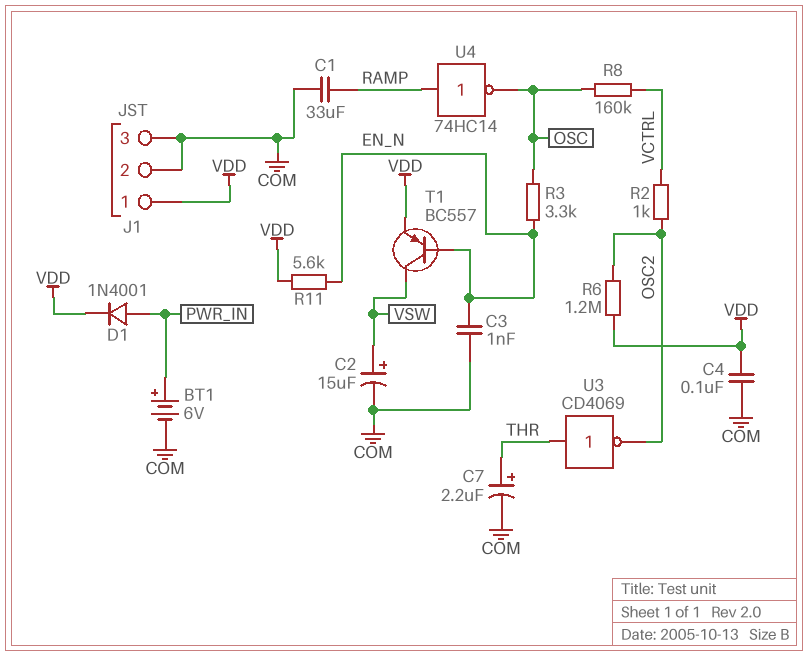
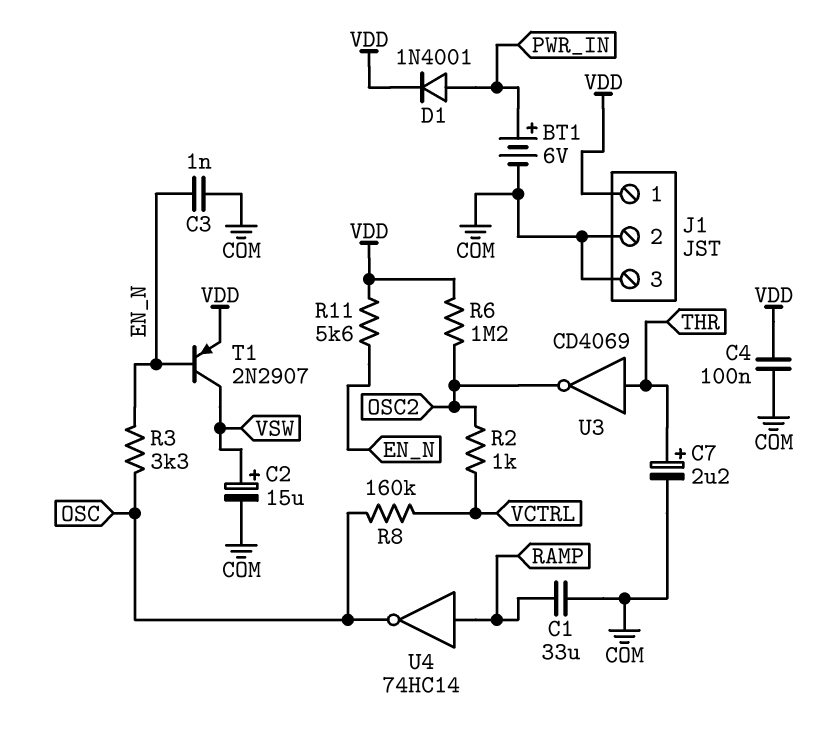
T1: PNP BC557 (B EN_N, C VSW, E VDD) -> PNP 2N2907 (B EN_N, C VSW, E VDD)

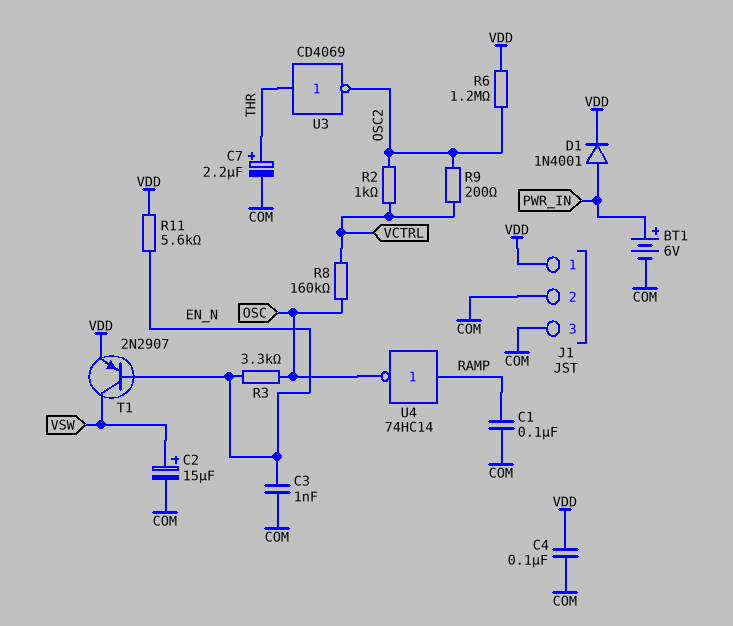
C1: 33uF (COM, RAMP) -> 100nF (COM, RAMP)
R9: none -> 200 (OSC2, VCTRL)

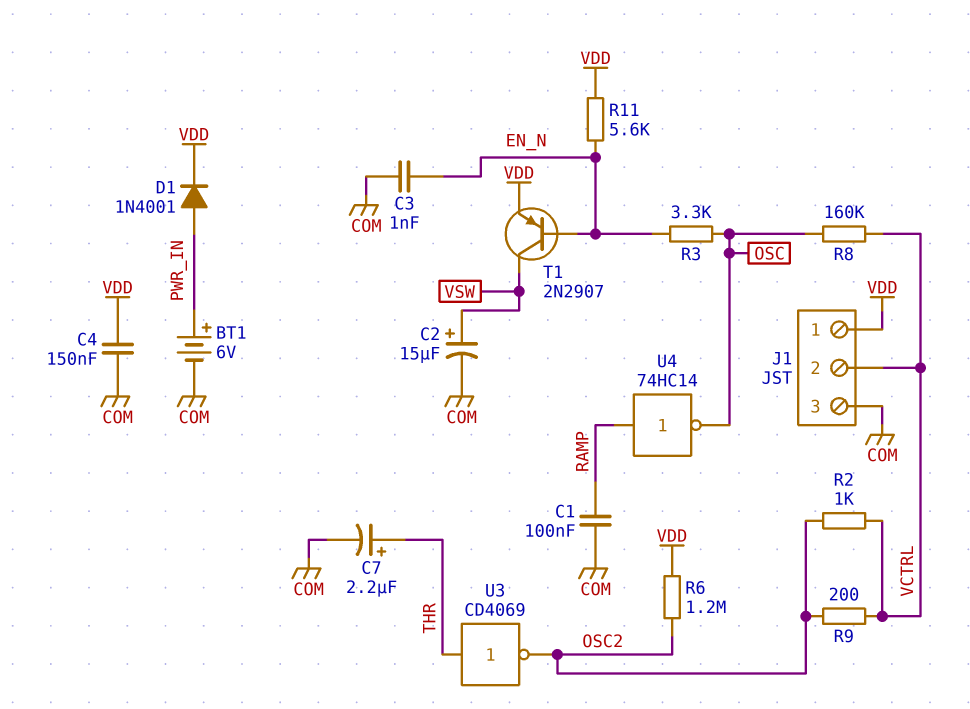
C4: 100nF (COM, VDD) -> 150nF (COM, VDD)
J1 pin 2: COM -> VCTRL

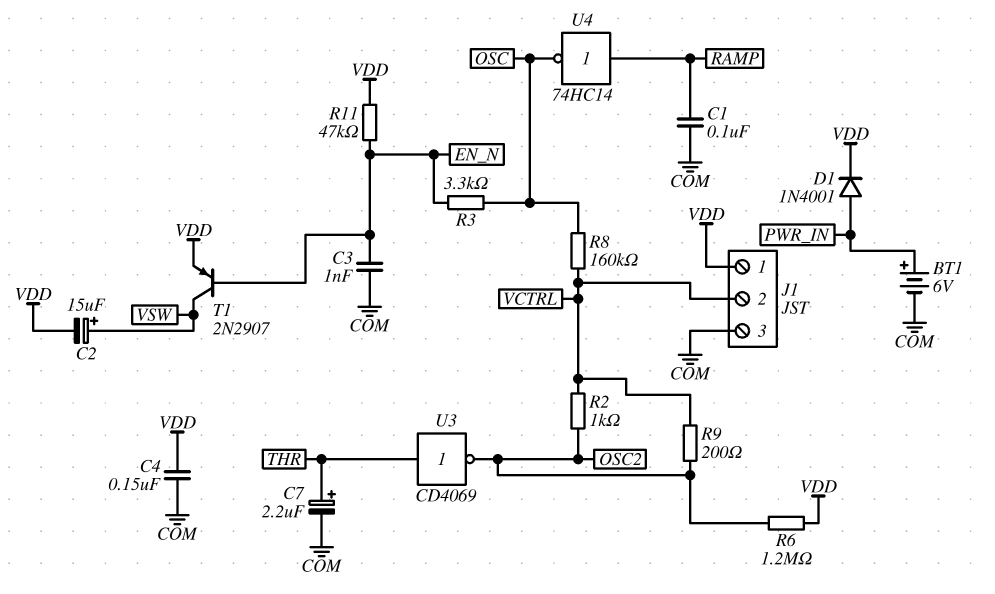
C2: 15uF (plus VSW, minus COM) -> 15uF (plus VSW, minus VDD)
R11: 5.6k (EN_N, VDD) -> 47k (EN_N, VDD)

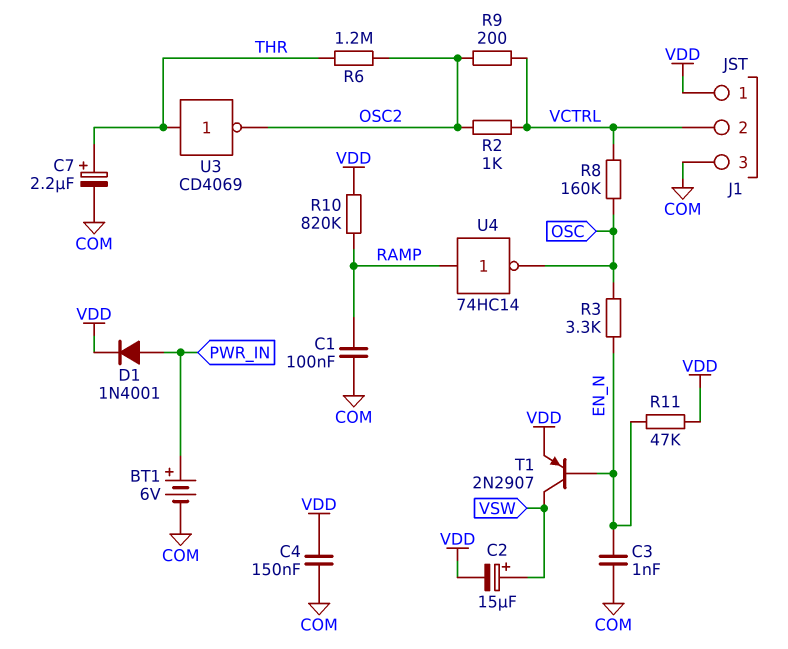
R6: 1.2M (OSC2, VDD) -> 1.2M (OSC2, THR)
R10: none -> 820k (RAMP, VDD)

